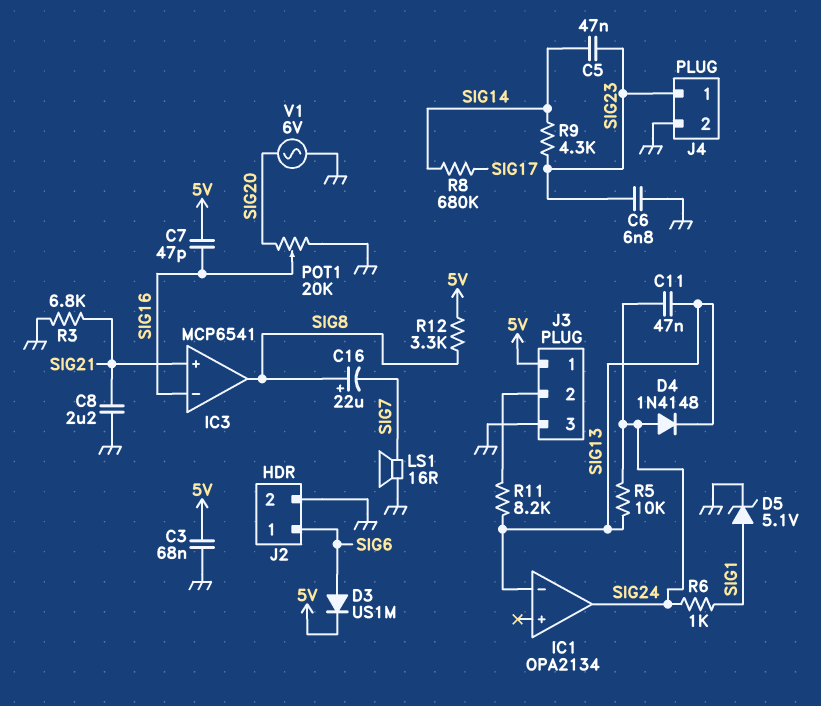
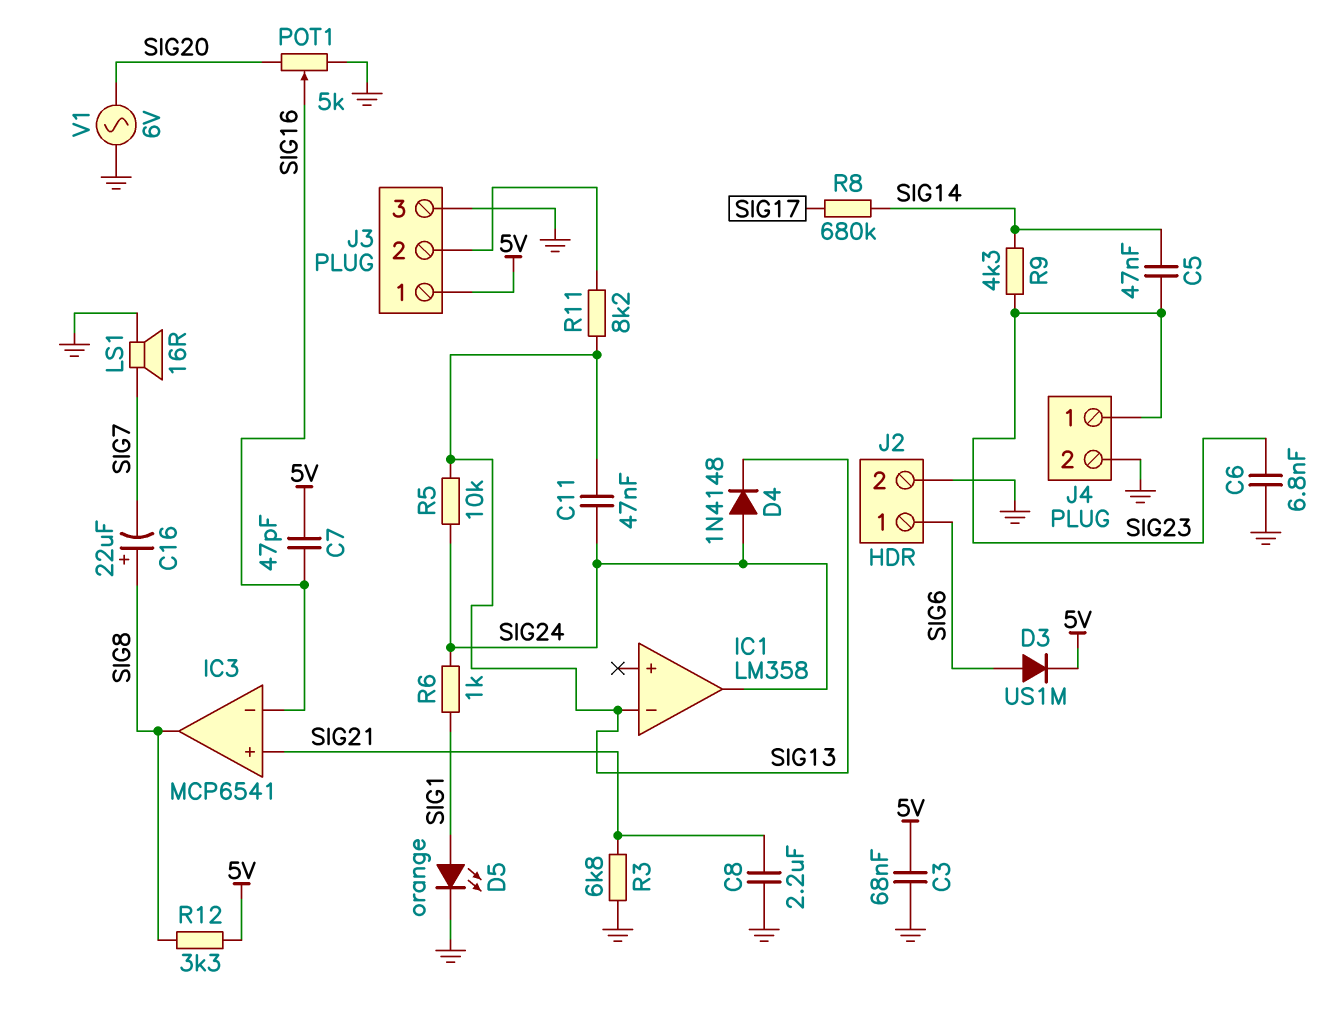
D5: zener 5.1V (A SIG1, K GND) -> LED orange (A SIG1, K GND)
IC1: OPA2134 -> LM358
POT1: 20k (GND, SIG20, wiper SIG16) -> 5k (GND, SIG20, wiper SIG16)

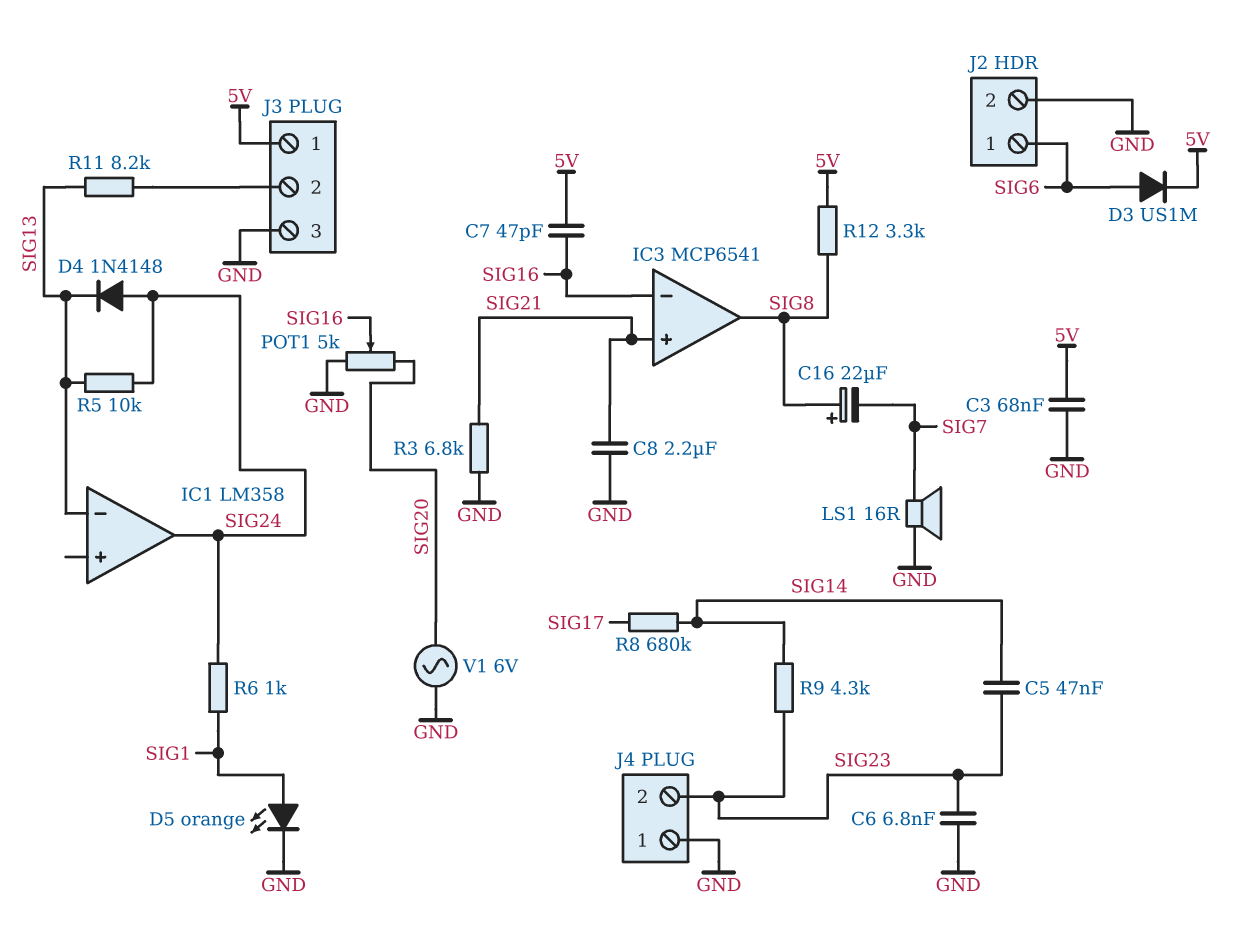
C11: 47nF (SIG13, SIG24) -> none
J4 pin 1: SIG23 -> GND
J4 pin 2: GND -> SIG23

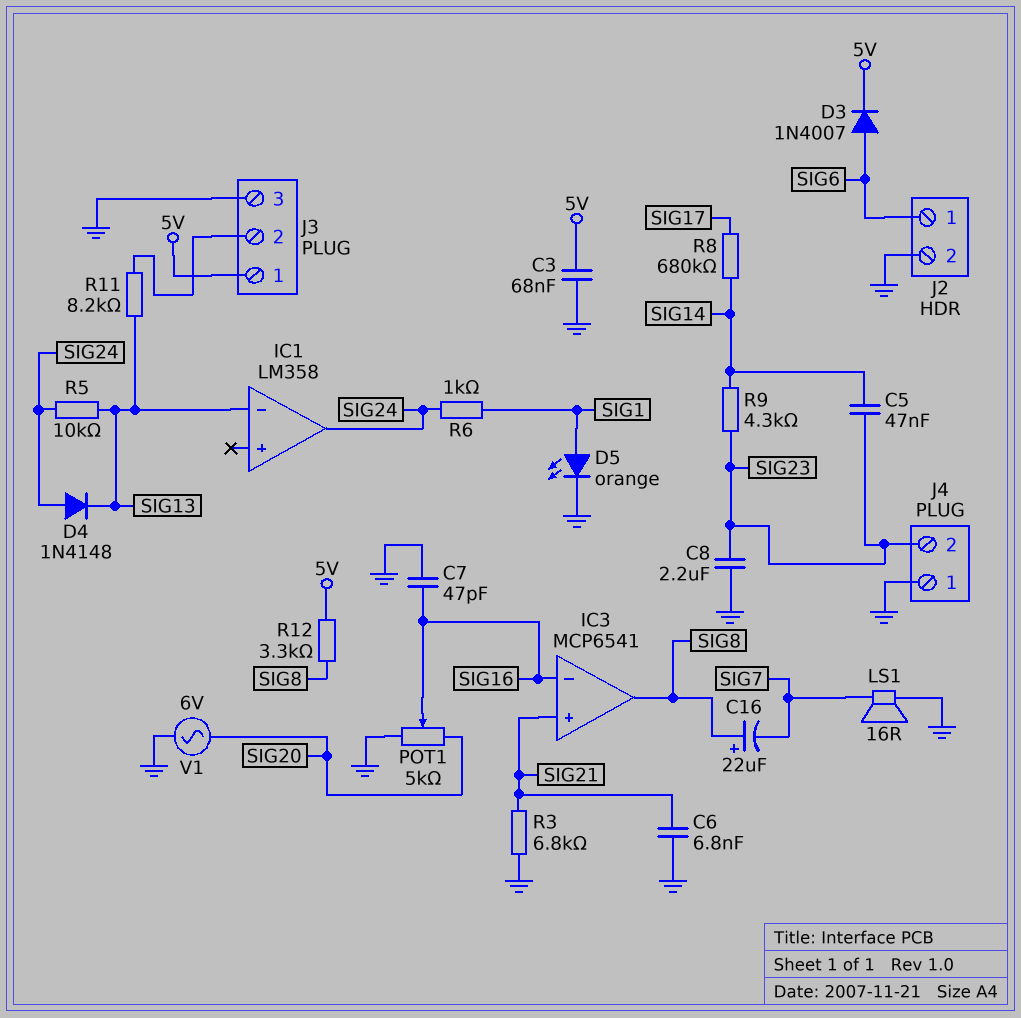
C6: 6.8nF (GND, SIG23) -> 6.8nF (GND, SIG21)
C7: 47pF (5V, SIG16) -> 47pF (GND, SIG16)
C8: 2.2uF (GND, SIG21) -> 2.2uF (GND, SIG23)
D3: diode US1M (A SIG6, K 5V) -> diode 1N4007 (A SIG6, K 5V)

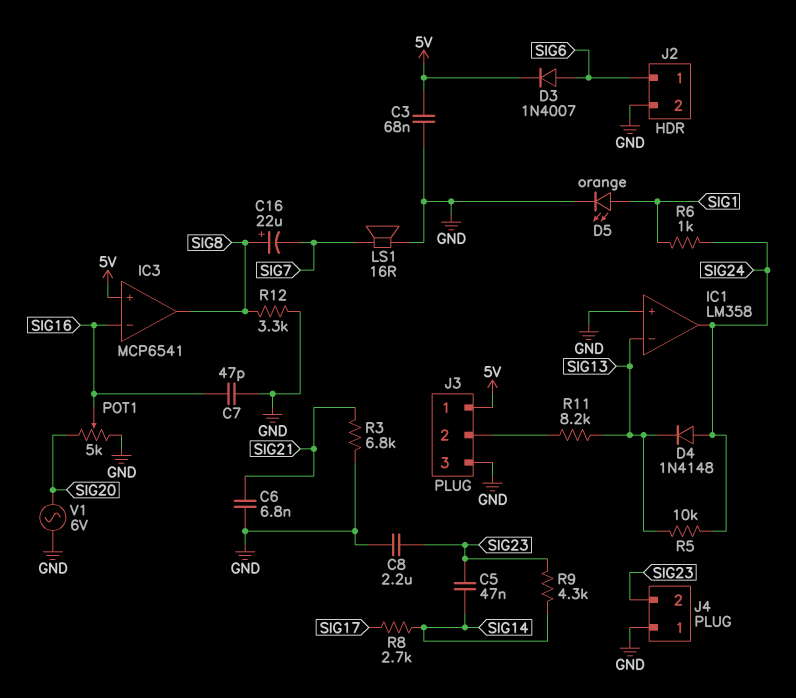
IC1 pin in+: none -> GND
IC3 pin in+: SIG21 -> 5V
R8: 680k (SIG14, SIG17) -> 2.7k (SIG14, SIG17)
R12: 3.3k (5V, SIG8) -> 3.3k (GND, SIG8)

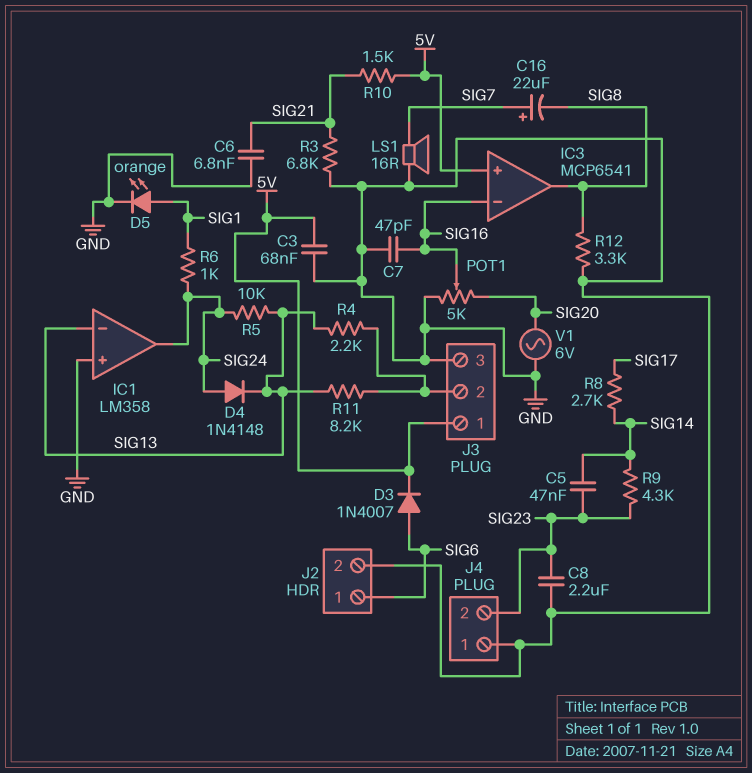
C16: 22uF (plus SIG8, minus SIG7) -> 22uF (plus SIG7, minus SIG8)
R4: none -> 2.2k (J3/2, SIG13)
R10: none -> 1.5k (5V, SIG21)

